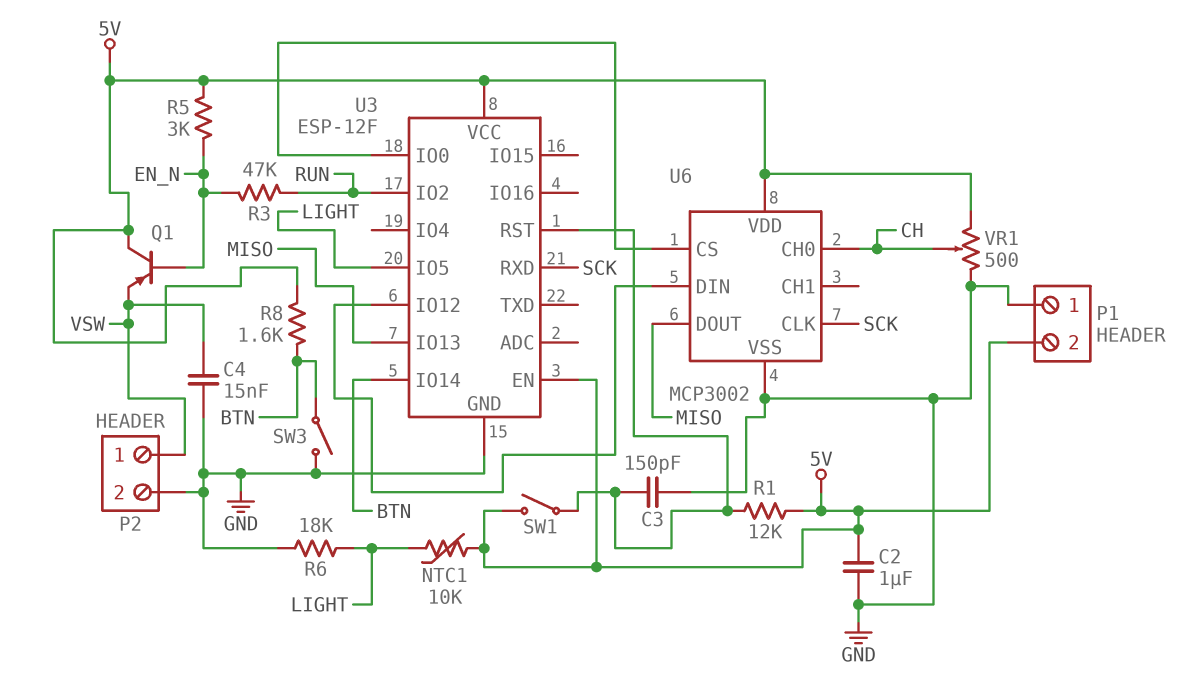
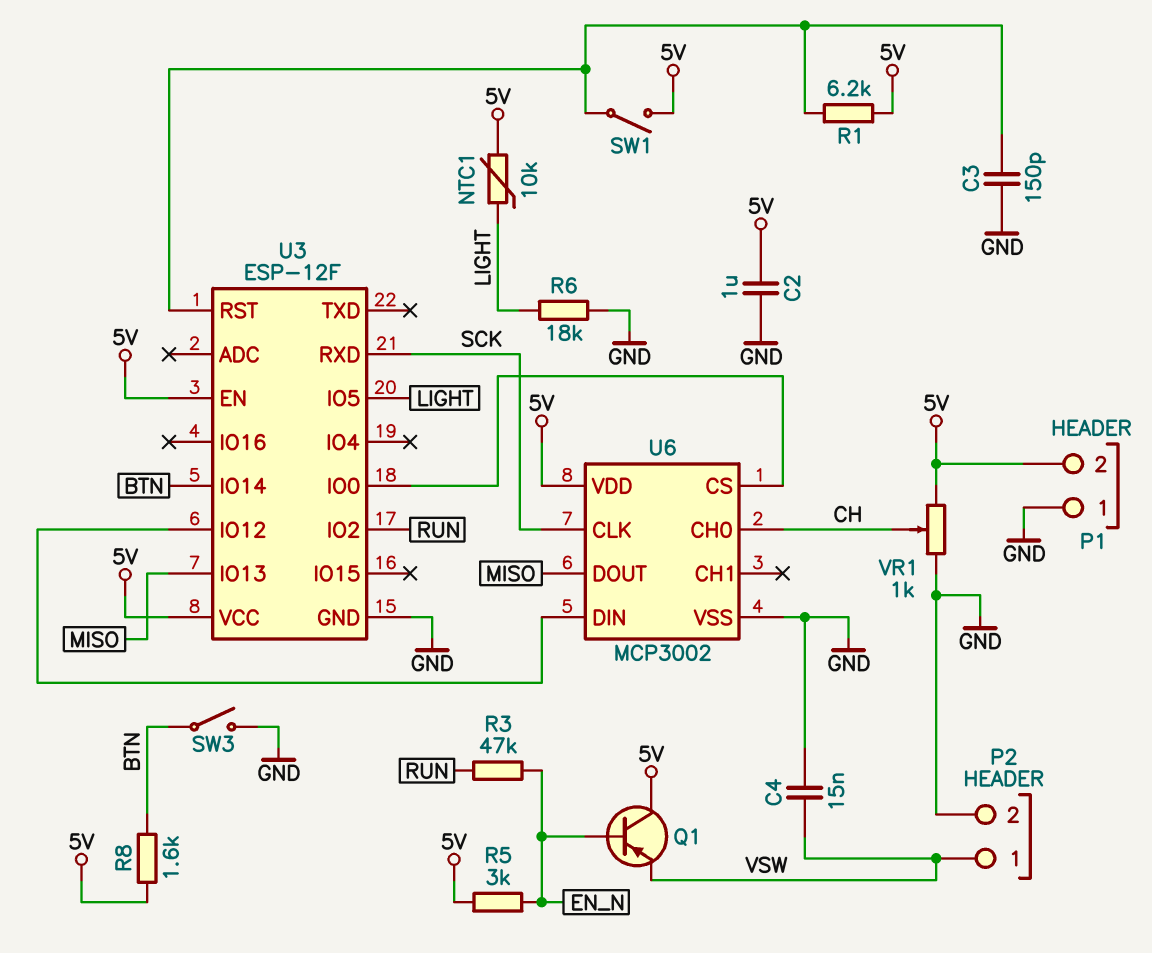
R1: 12k (5V, U3/RST) -> 6.2k (5V, U3/RST)
VR1: 500 (5V, GND, wiper CH) -> 1k (5V, GND, wiper CH)

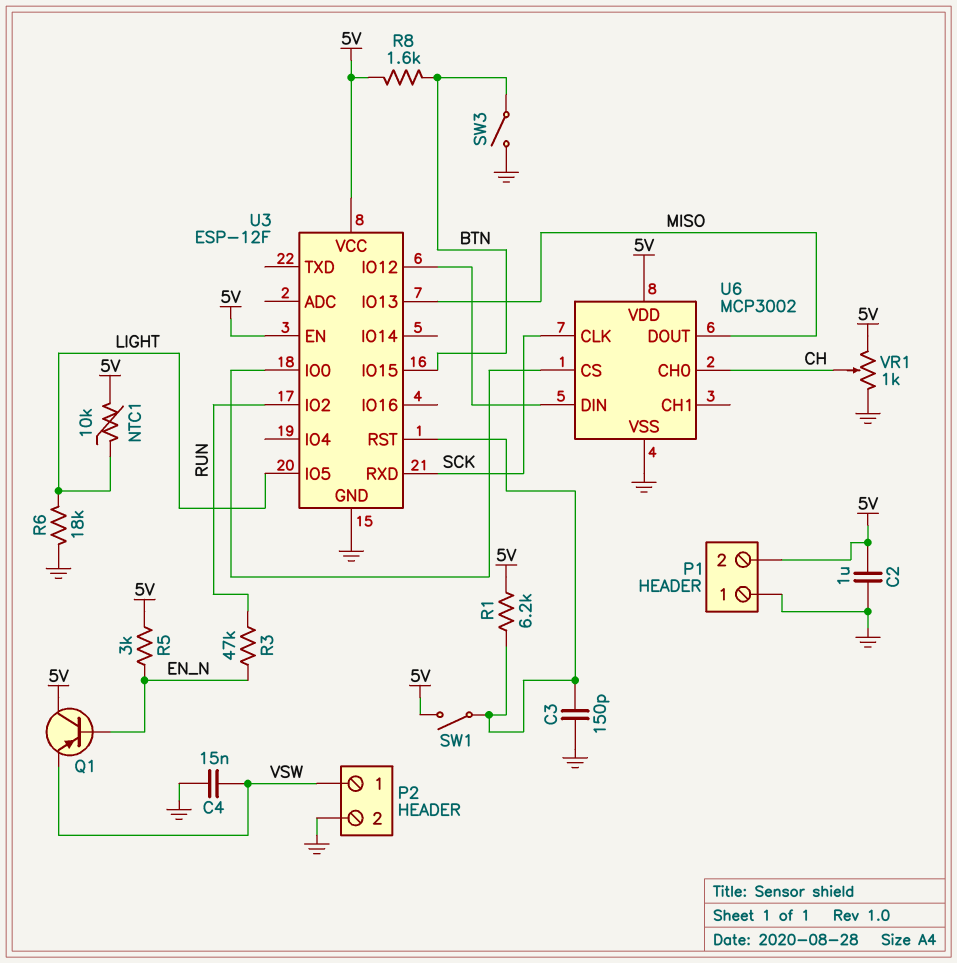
U3 pin IO14: BTN -> none
U3 pin IO15: none -> BTN

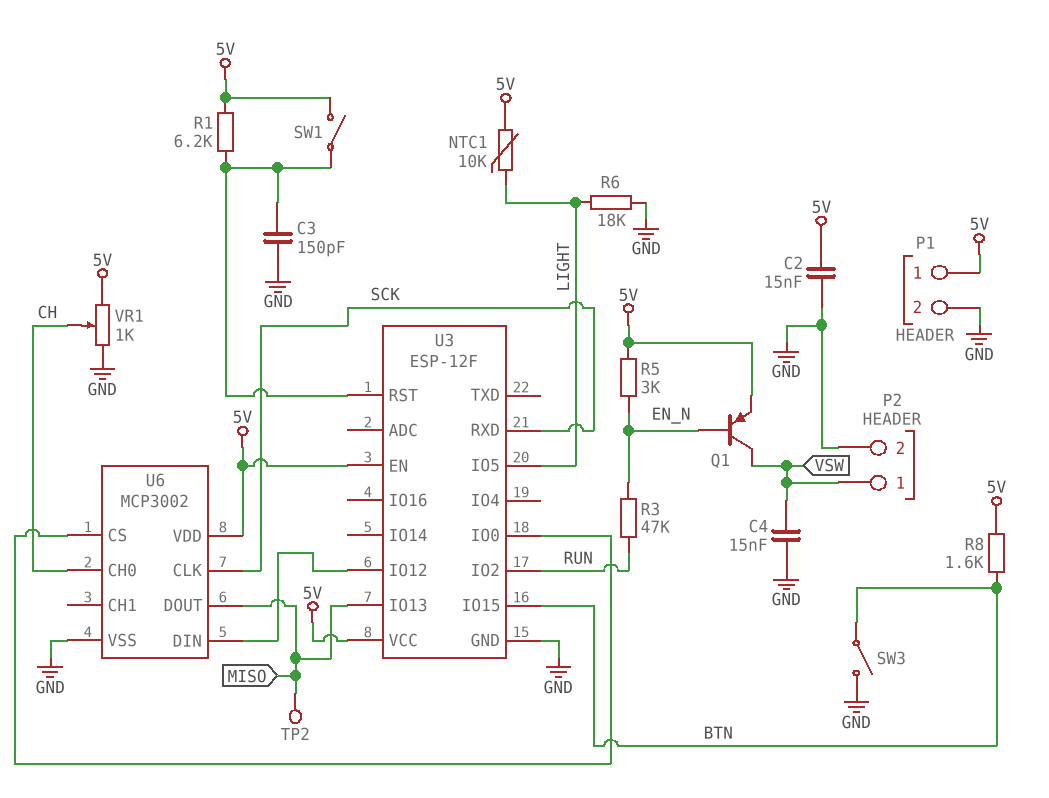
C2: 1uF (5V, GND) -> 15nF (5V, GND)
P1 pin 1: GND -> 5V
P1 pin 2: 5V -> GND
Q1: PNP (B EN_N, C 5V, E VSW) -> PNP (B EN_N, C VSW, E 5V)
TP2: none -> test point (MISO)

